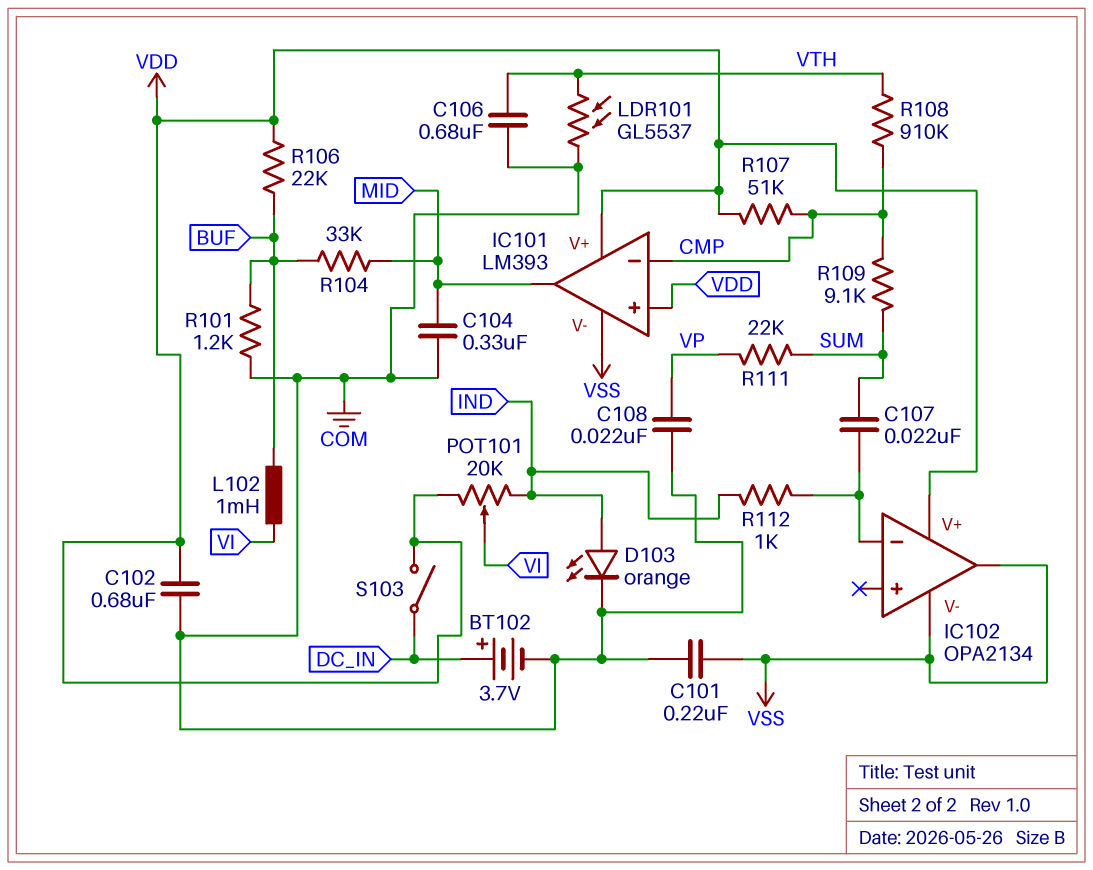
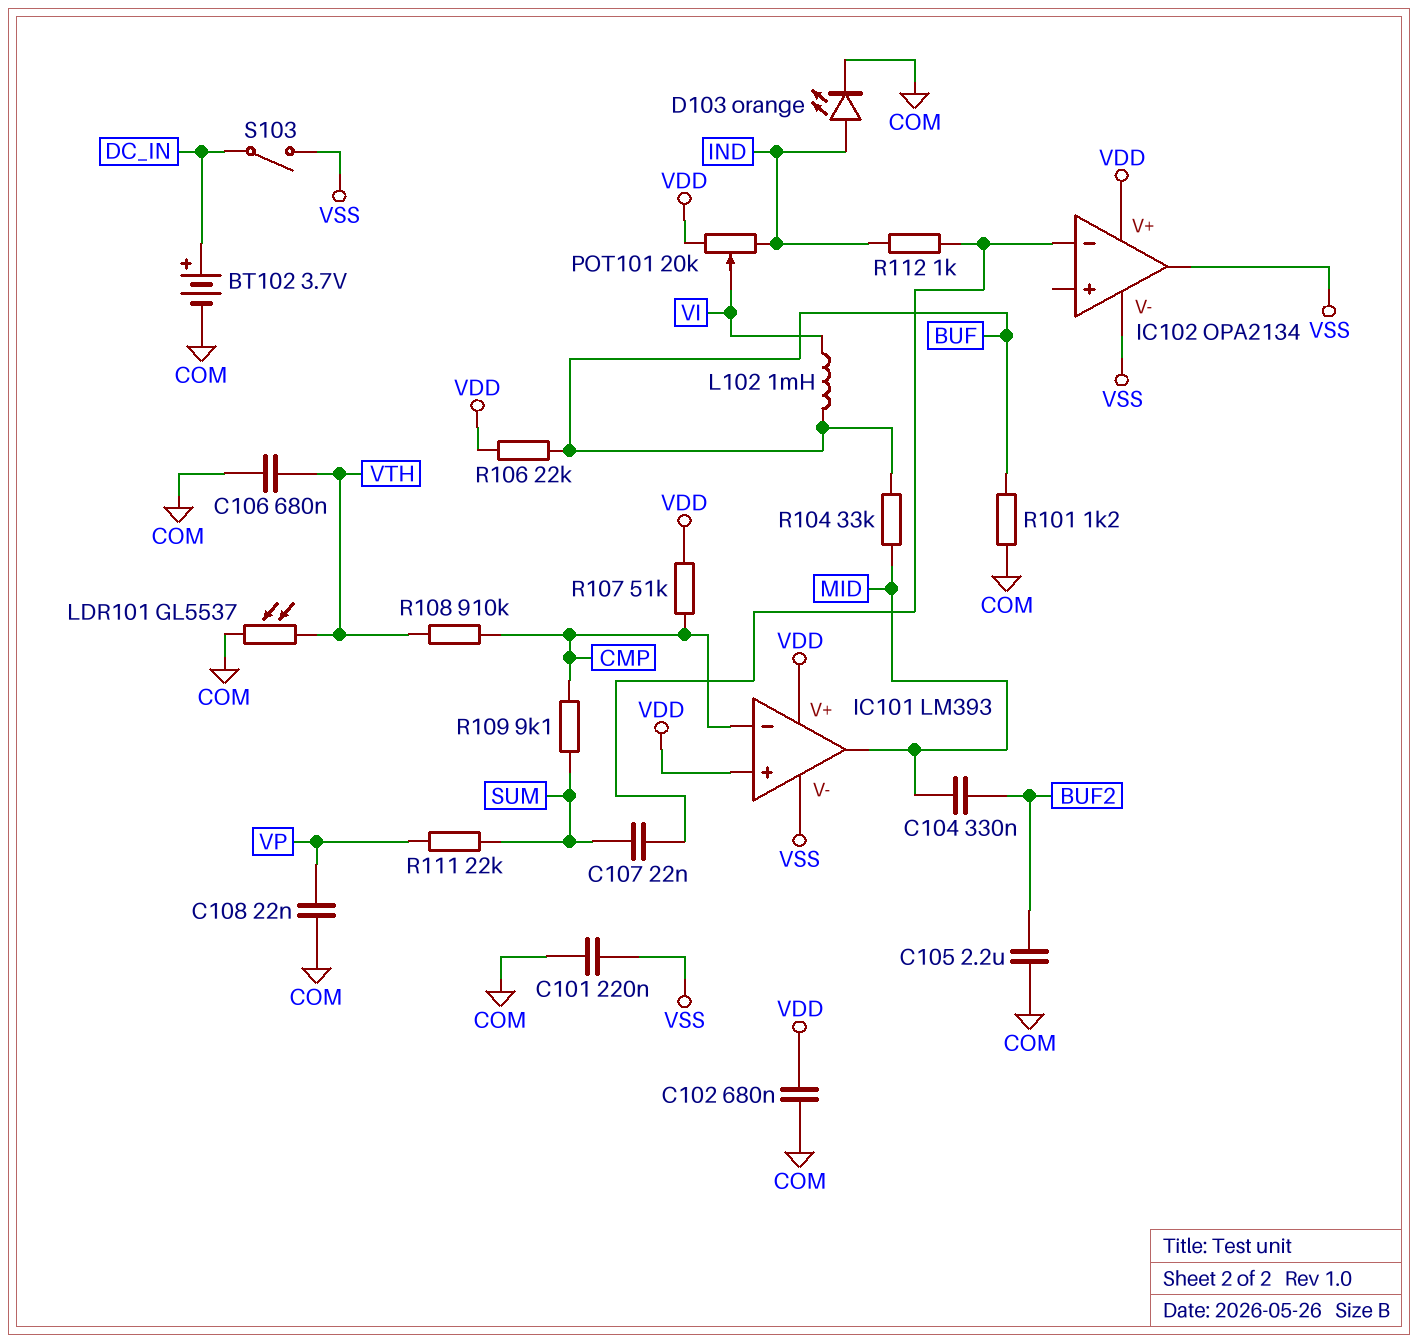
C104: 330nF (COM, MID) -> 330nF (BUF2, MID)
C105: none -> 2.2uF (BUF2, COM)
S103: switch (DC_IN, VDD) -> switch (DC_IN, VSS)

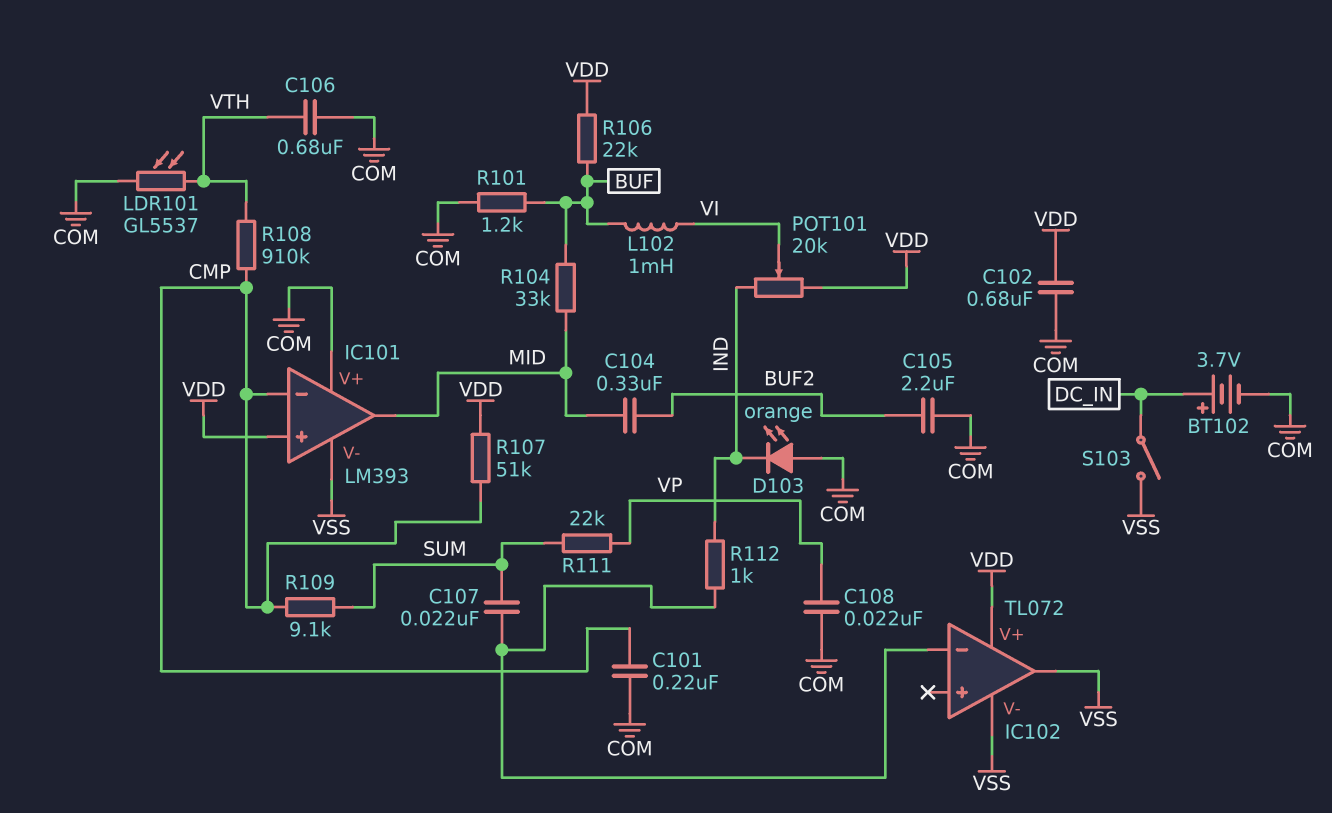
C101: 220nF (COM, VSS) -> 220nF (CMP, COM)
D103: LED orange (A IND, K COM) -> LED orange (A COM, K IND)
IC101 pin V+: VDD -> COM
IC102: OPA2134 -> TL072

